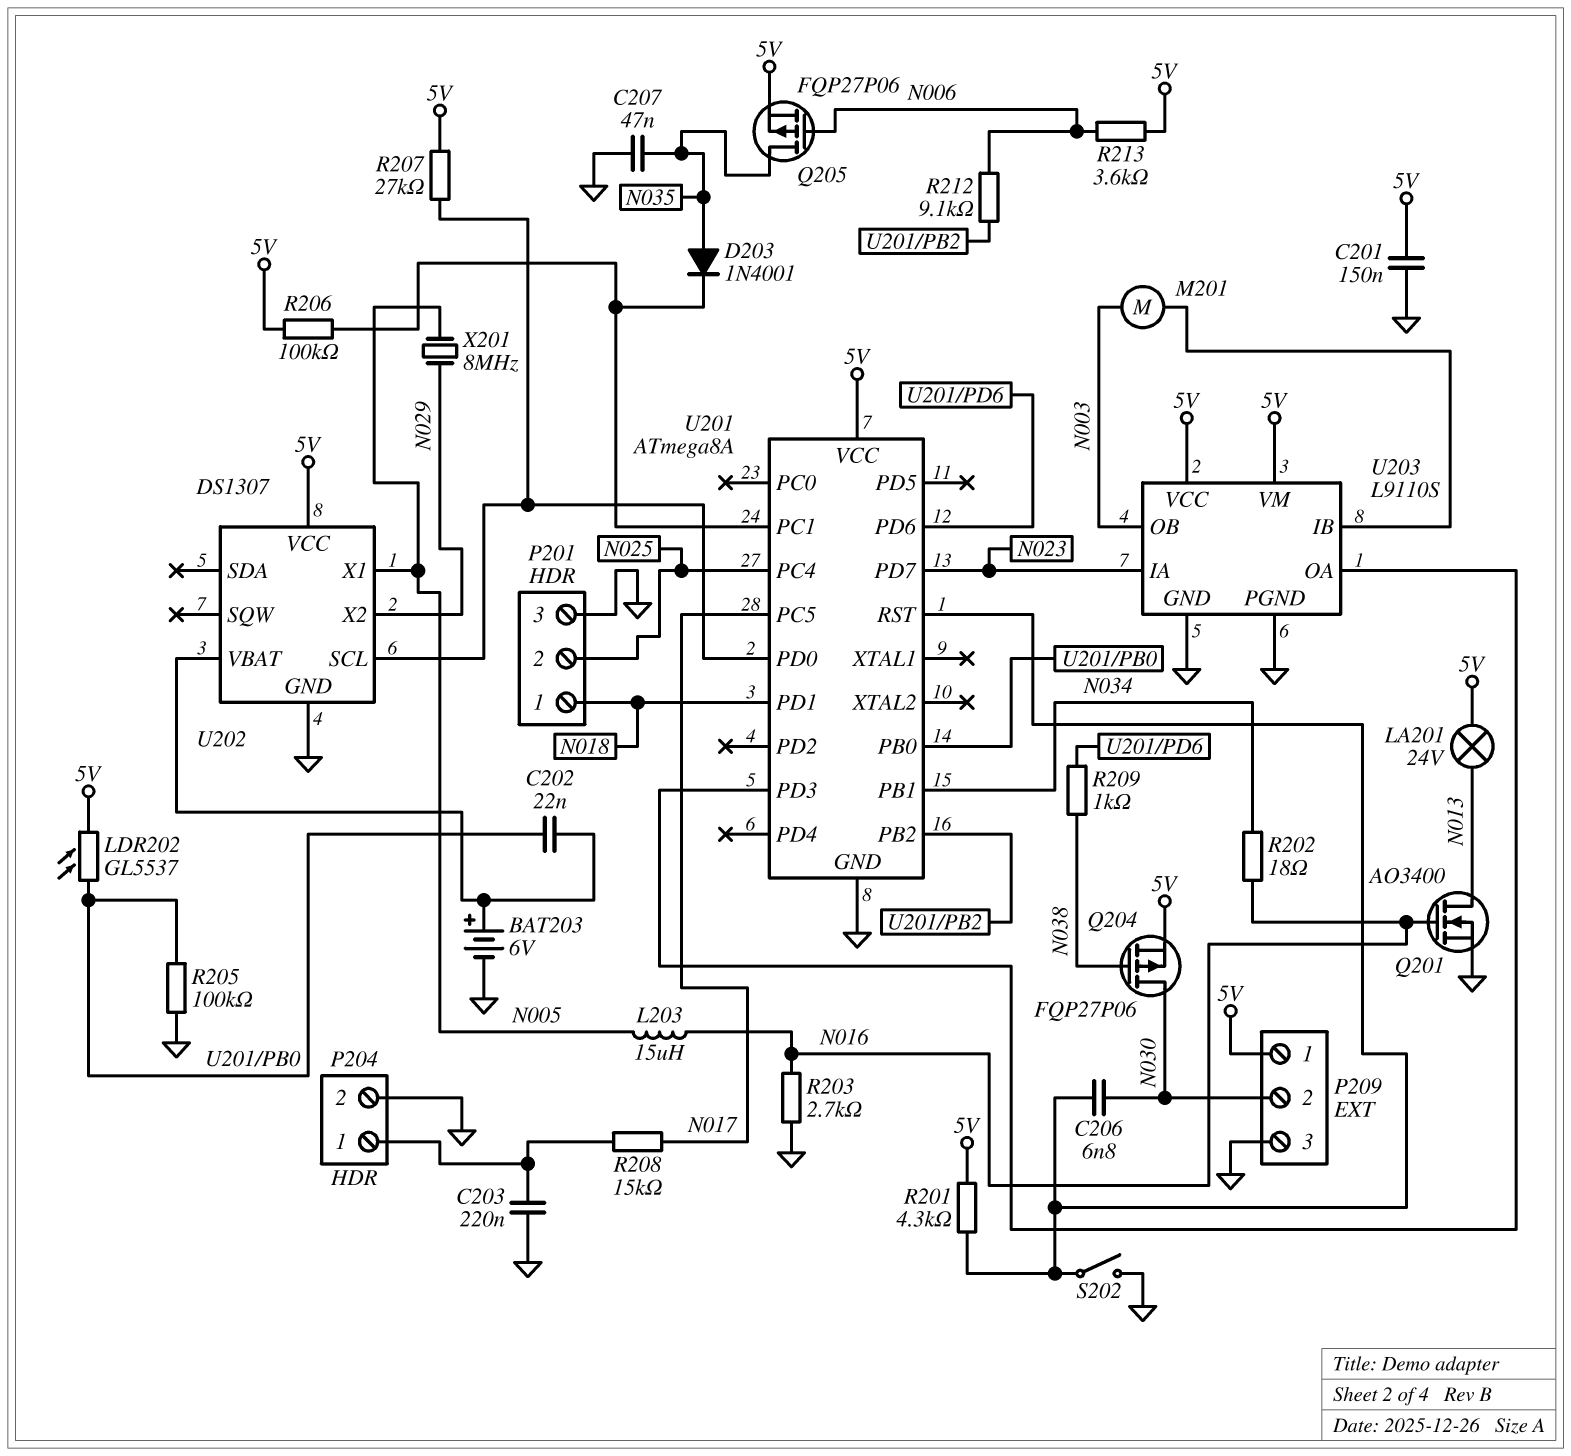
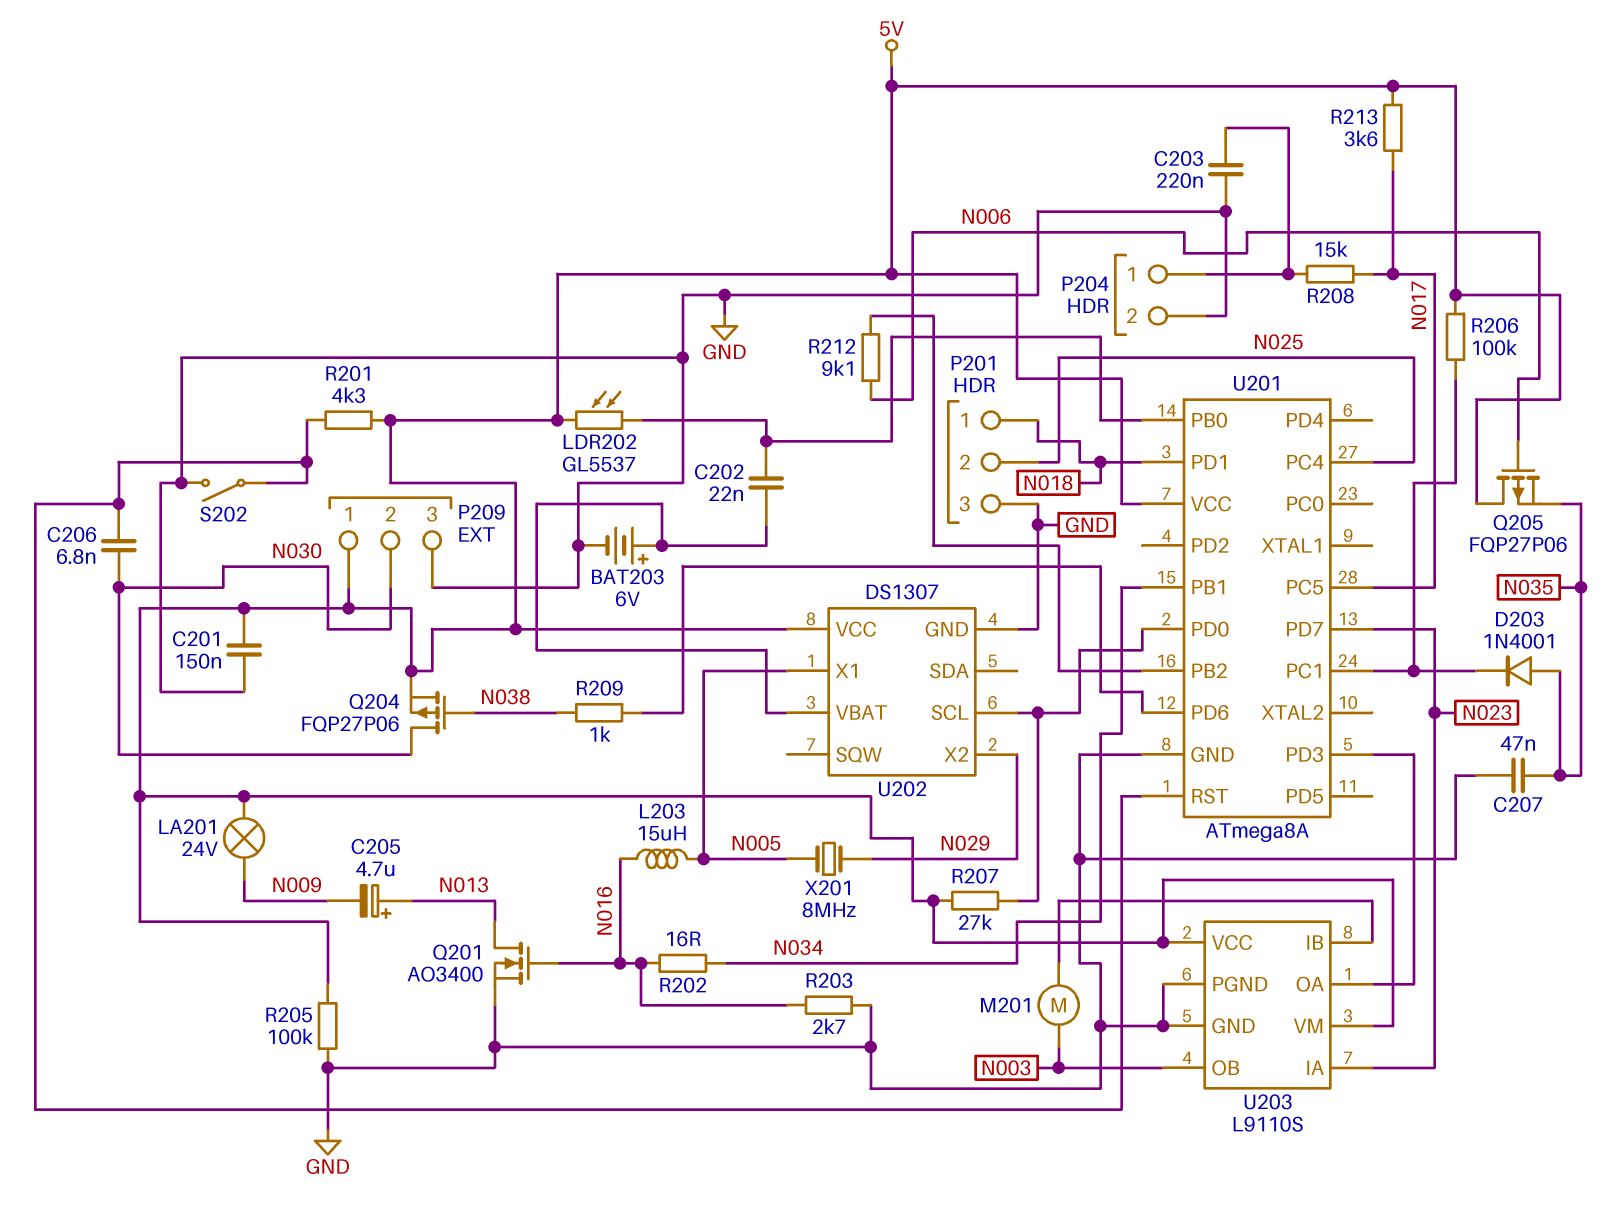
C205: none -> 4.7uF (plus N013, minus N009)
LA201: lamp 24V (5V, N013) -> lamp 24V (5V, N009)
Q205: PMOS FQP27P06 (G N006, D N035, S 5V) -> PMOS FQP27P06 (G N006, D 5V, S N035)
R202: 18 (N016, N034) -> 16 (N016, N034)
R205: 100k (GND, U201/PB0) -> 100k (5V, GND)
R213: 3.6k (5V, N006) -> 3.6k (5V, N017)

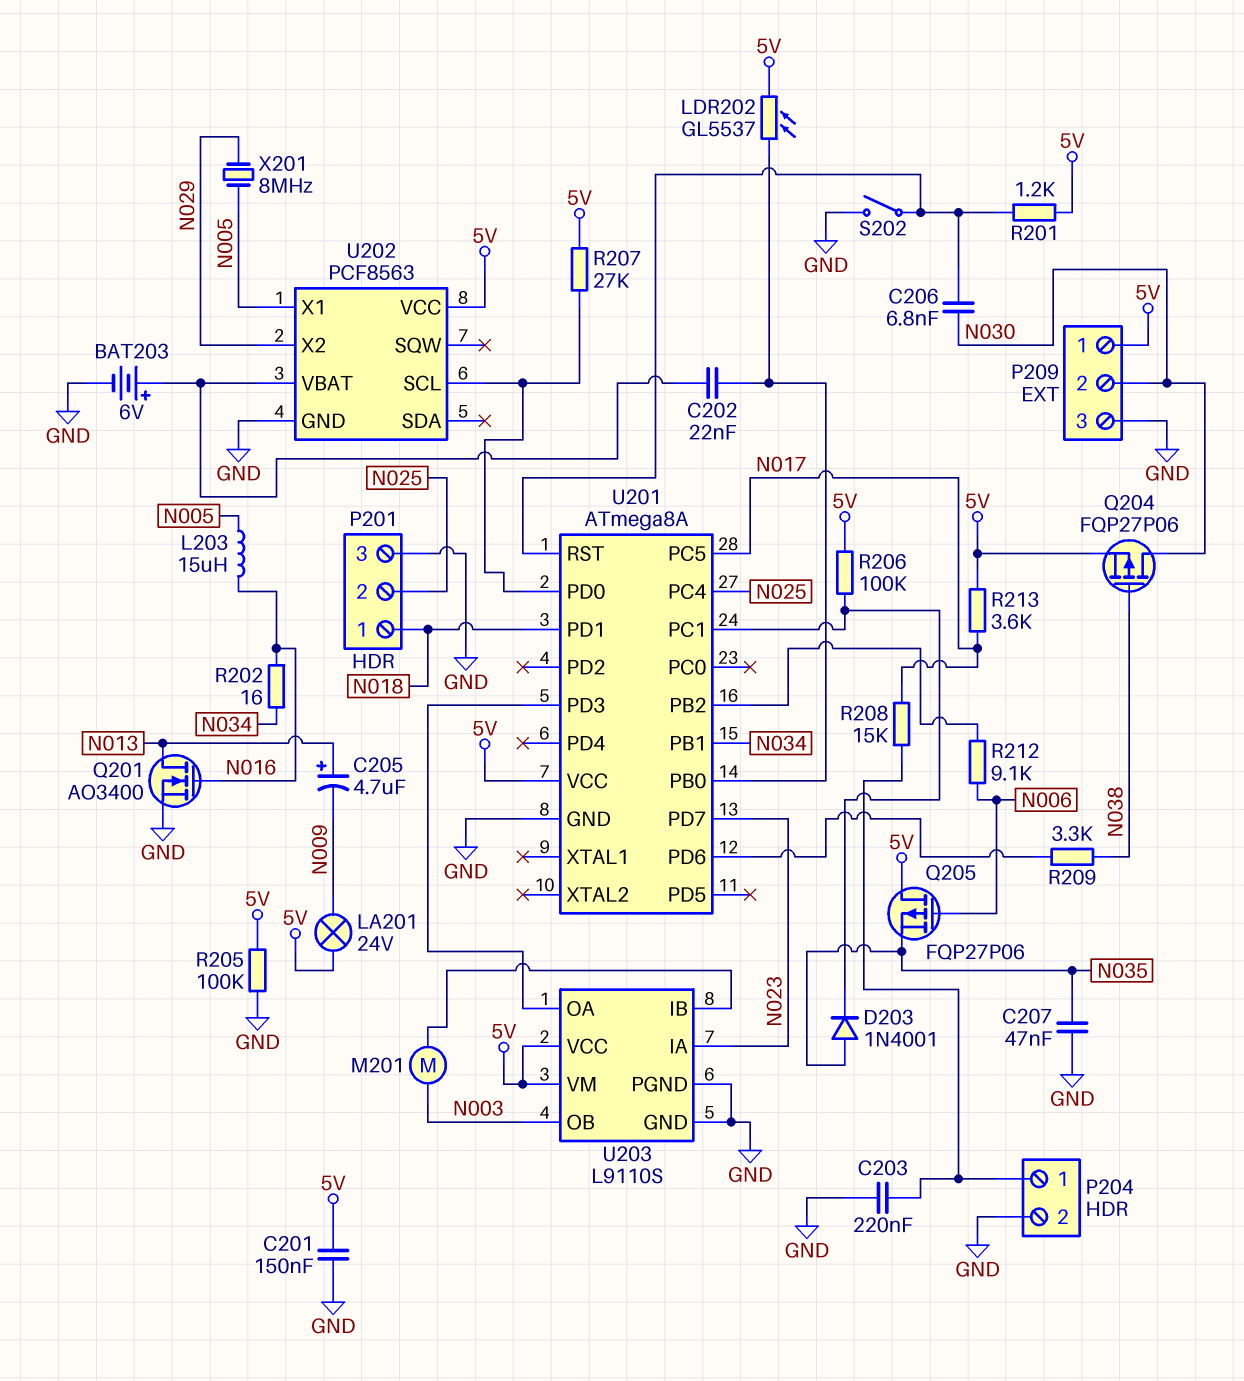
R201: 4.3k (5V, U201/RST) -> 1.2k (5V, U201/RST)
R203: 2.7k (GND, N016) -> none
R209: 1k (N038, U201/PD6) -> 3.3k (N038, U201/PD6)
U202: DS1307 -> PCF8563

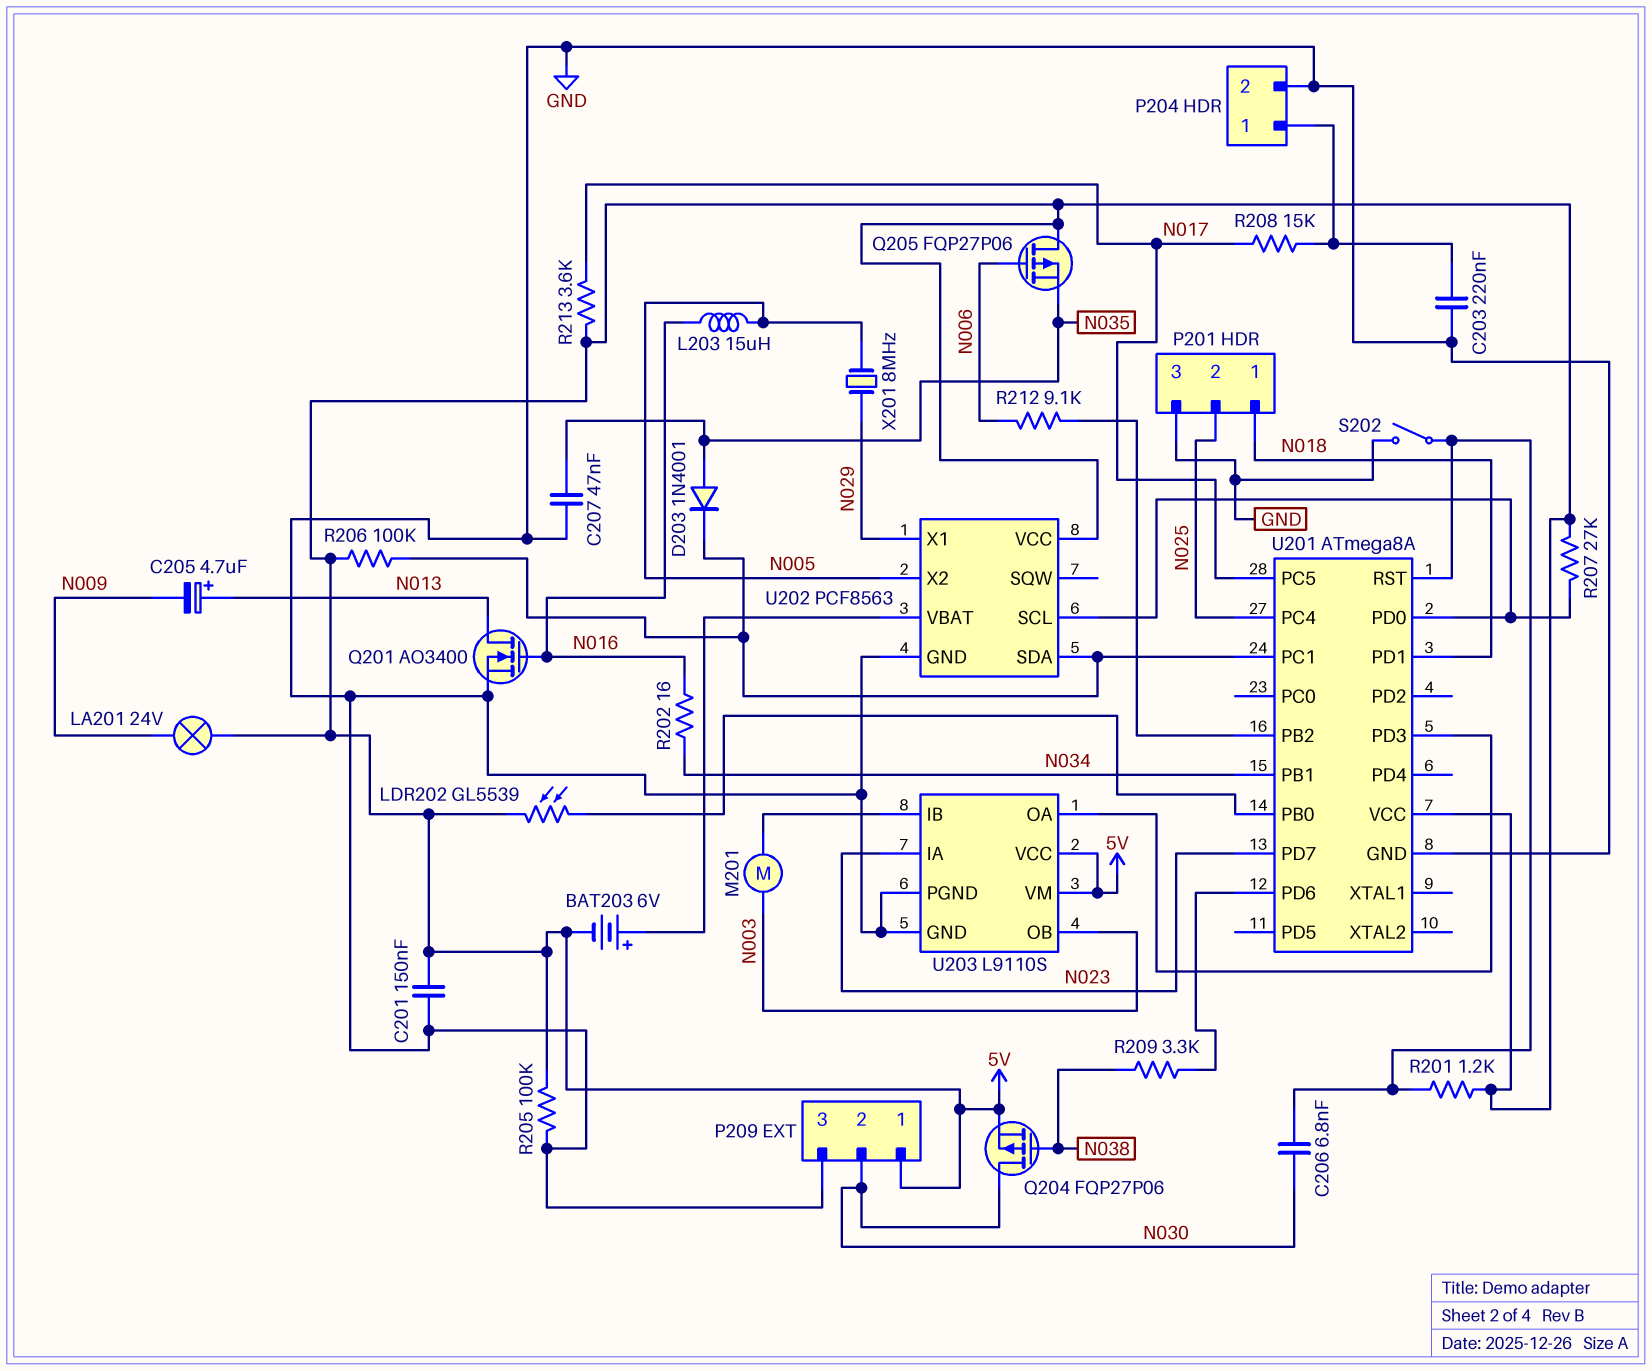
BAT203: 6V (plus U202/VBAT, minus GND) -> 6V (plus U202/VBAT, minus 5V)
C202: 22nF (U201/PB0, U202/VBAT) -> none
LDR202: GL5537 (5V, U201/PB0) -> GL5539 (5V, U201/PB0)
U202 pin SDA: none -> U201/PC1
U202 pin X1: N005 -> N029
U202 pin X2: N029 -> N005

